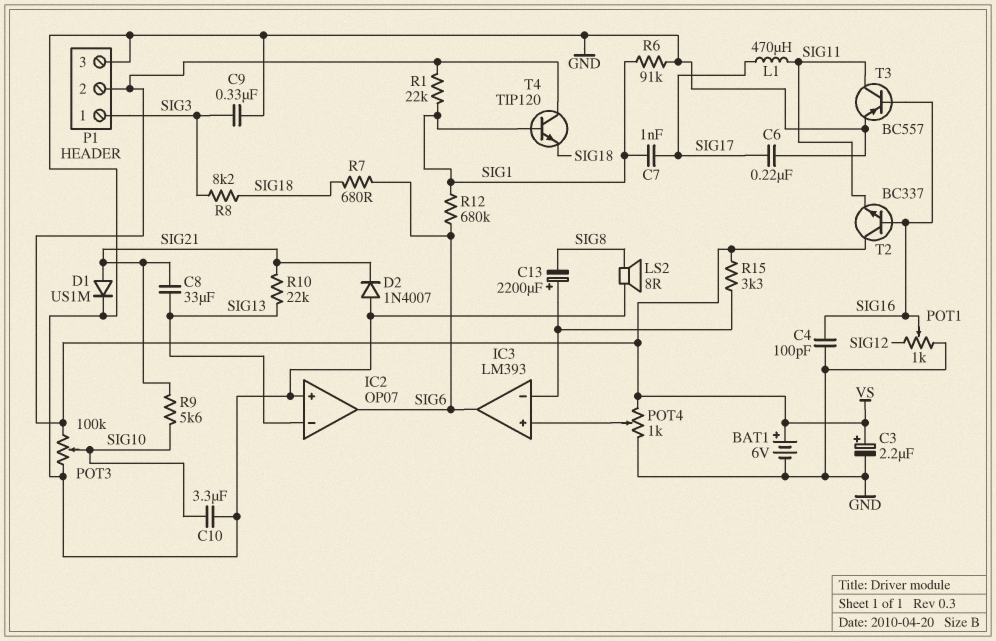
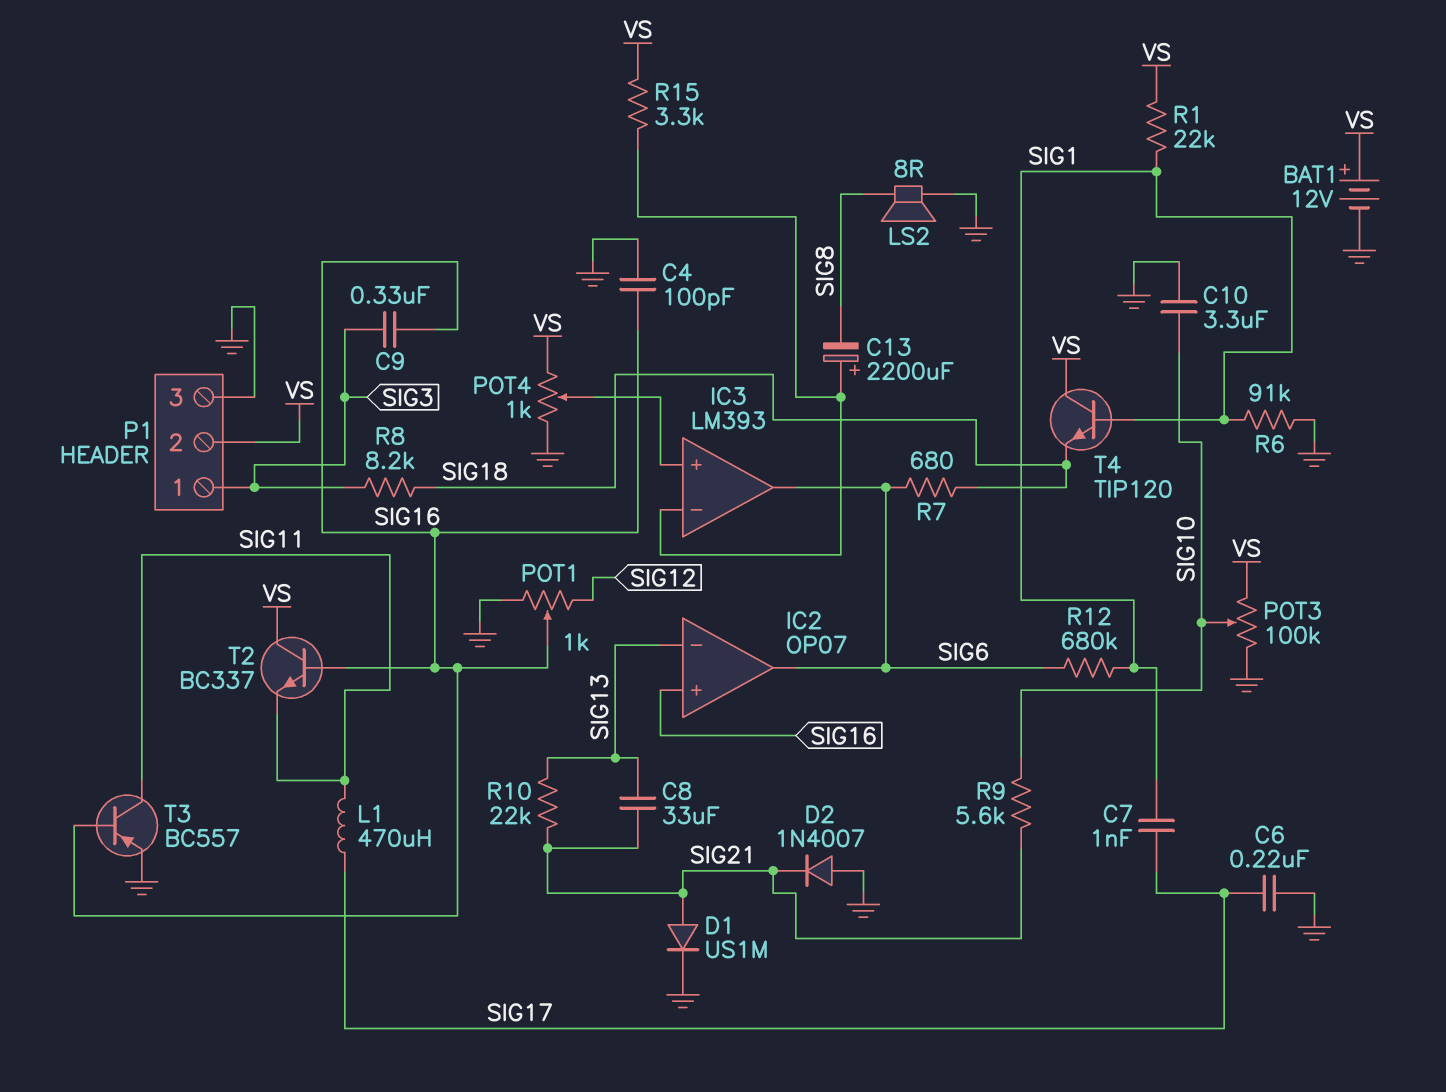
BAT1: 6V (plus VS, minus GND) -> 12V (plus VS, minus GND)
C3: 2.2uF (plus VS, minus GND) -> none
C9: 330nF (GND, SIG3) -> 330nF (SIG3, SIG16)
IC2 pin in+: GND -> SIG16

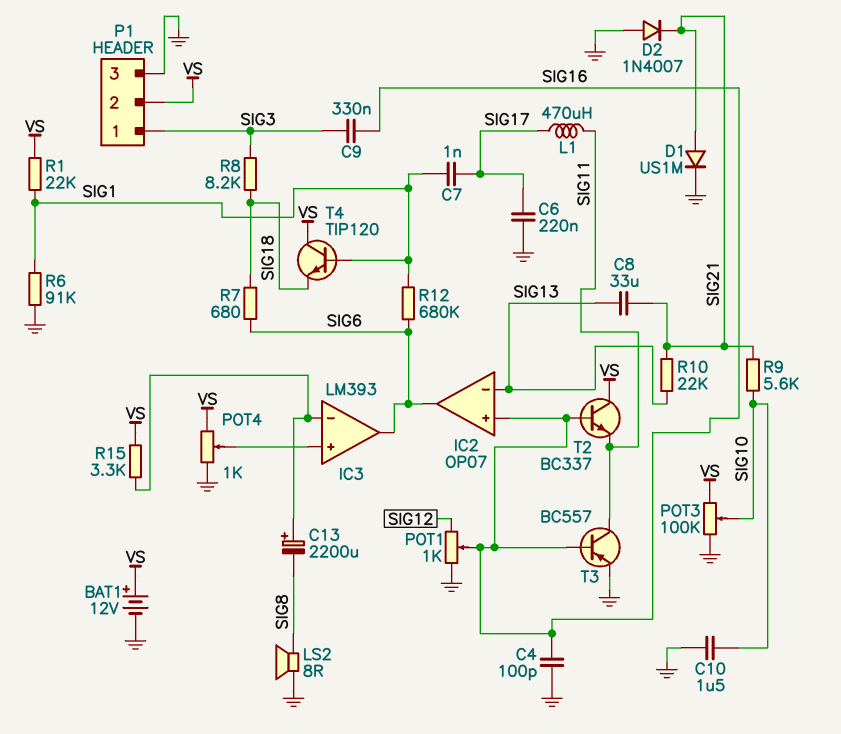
C10: 3.3uF (GND, SIG10) -> 1.5uF (GND, SIG10)

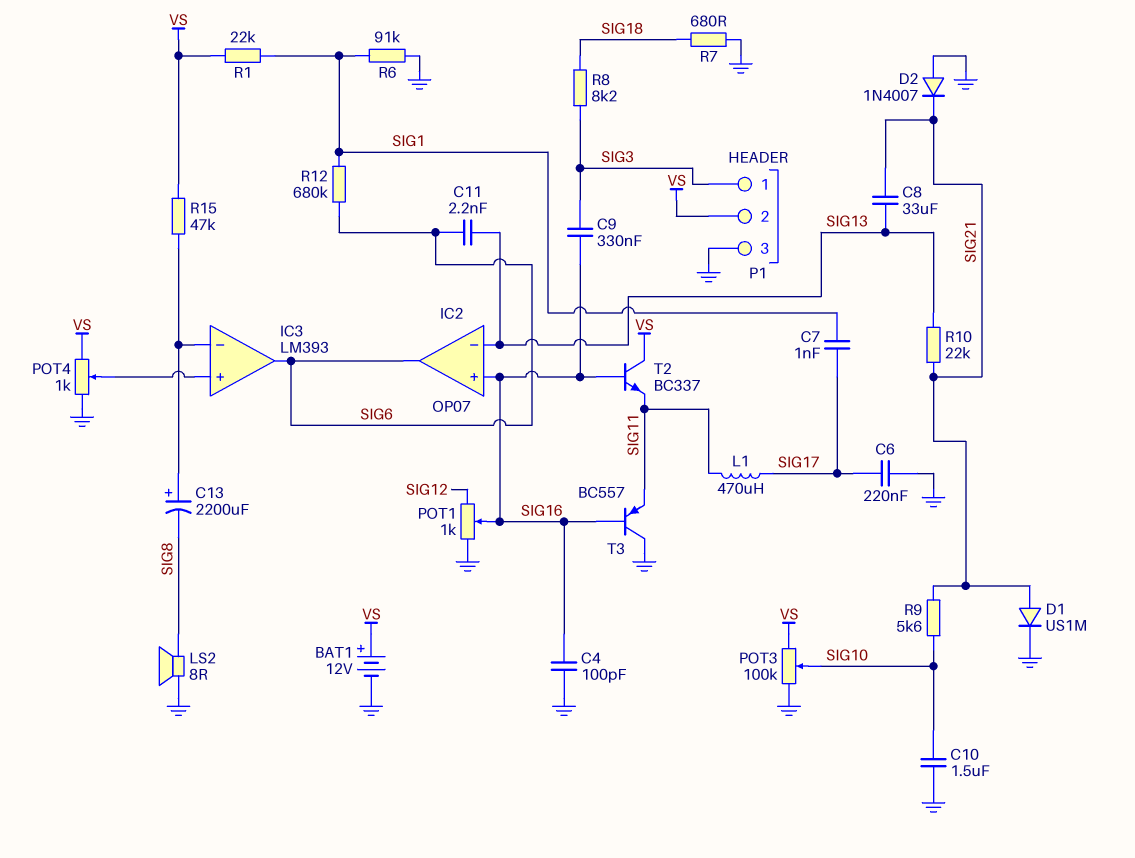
C11: none -> 2.2nF (SIG6, SIG13)
R7: 680 (SIG6, SIG18) -> 680 (GND, SIG18)
R15: 3.3k (IC3/in-, VS) -> 47k (IC3/in-, VS)
T3: PNP BC557 (B SIG16, C SIG11, E GND) -> PNP BC557 (B SIG16, C GND, E SIG11)
T4: NPN TIP120 (B SIG1, C VS, E SIG18) -> none

